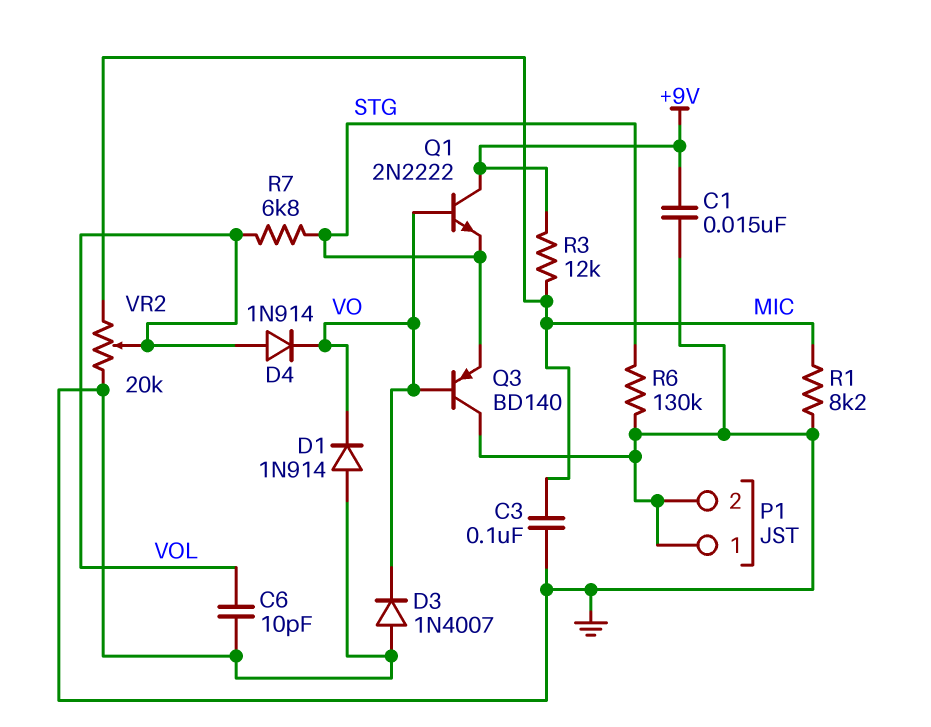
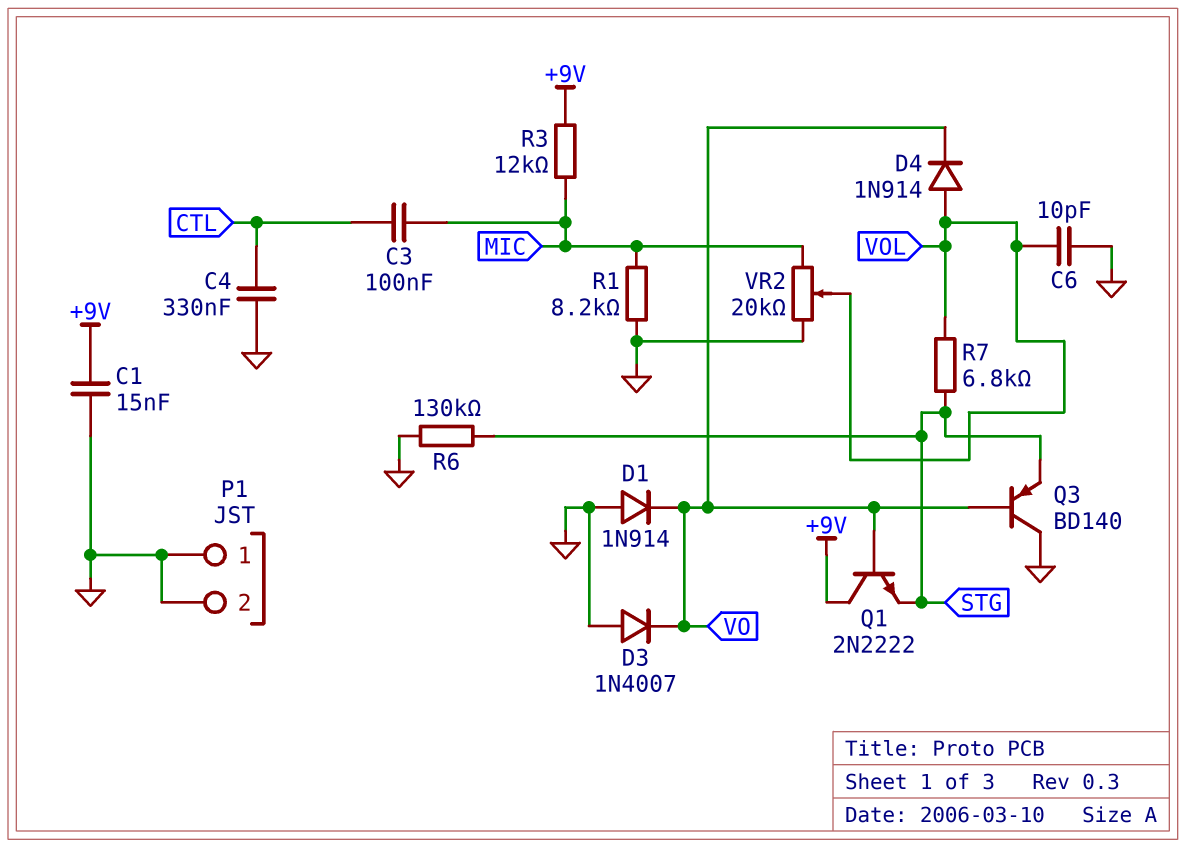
C3: 100nF (GND, MIC) -> 100nF (CTL, MIC)
C4: none -> 330nF (CTL, GND)

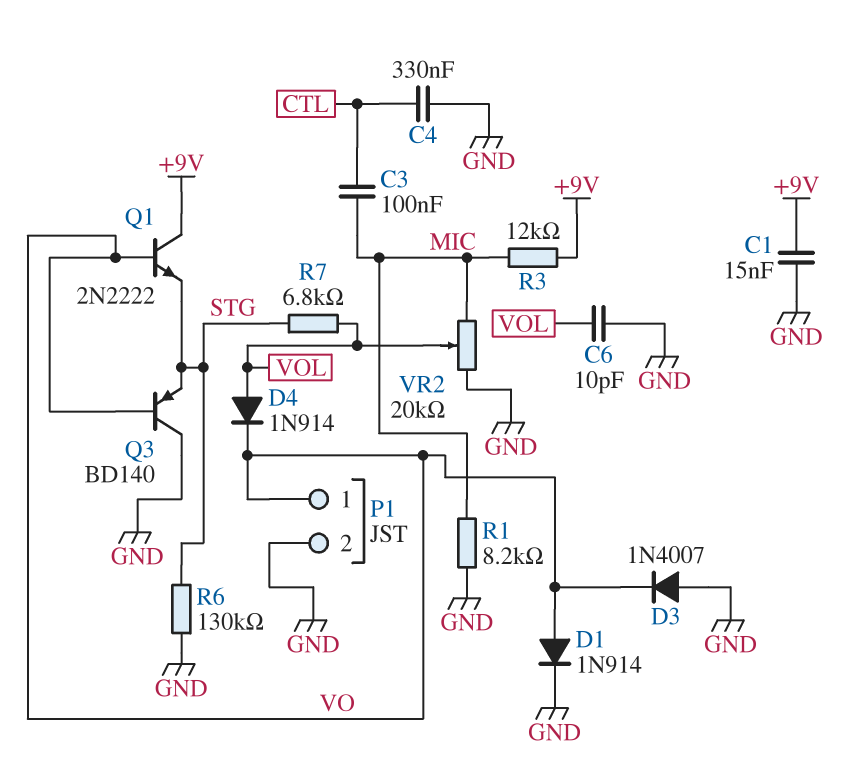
D1: diode 1N914 (A GND, K VO) -> diode 1N914 (A VO, K GND)
P1 pin 1: GND -> VO

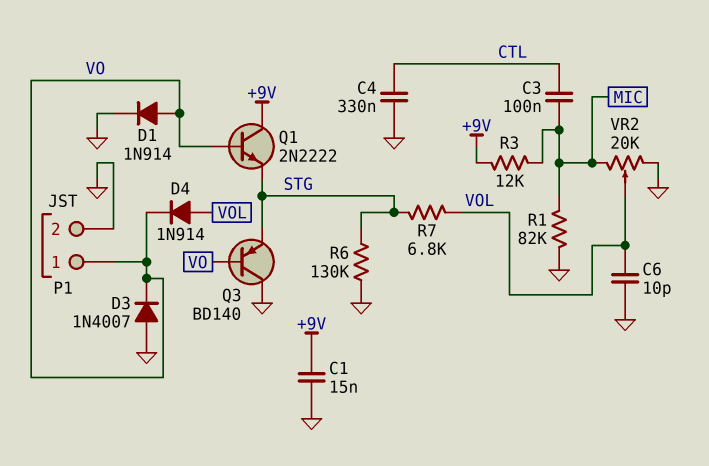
R1: 8.2k (GND, MIC) -> 82k (GND, MIC)

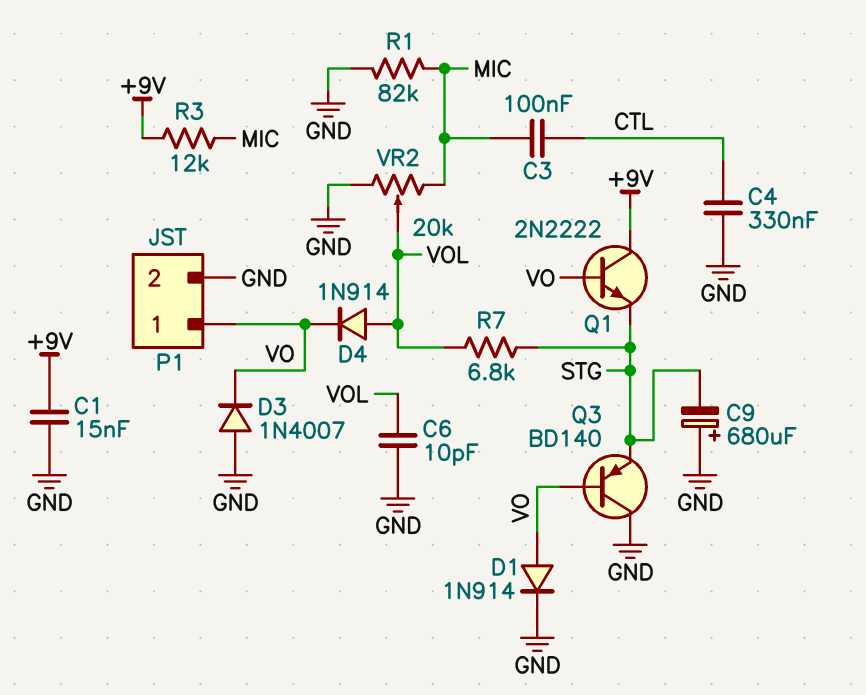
C9: none -> 680uF (plus GND, minus STG)
R6: 130k (GND, STG) -> none

